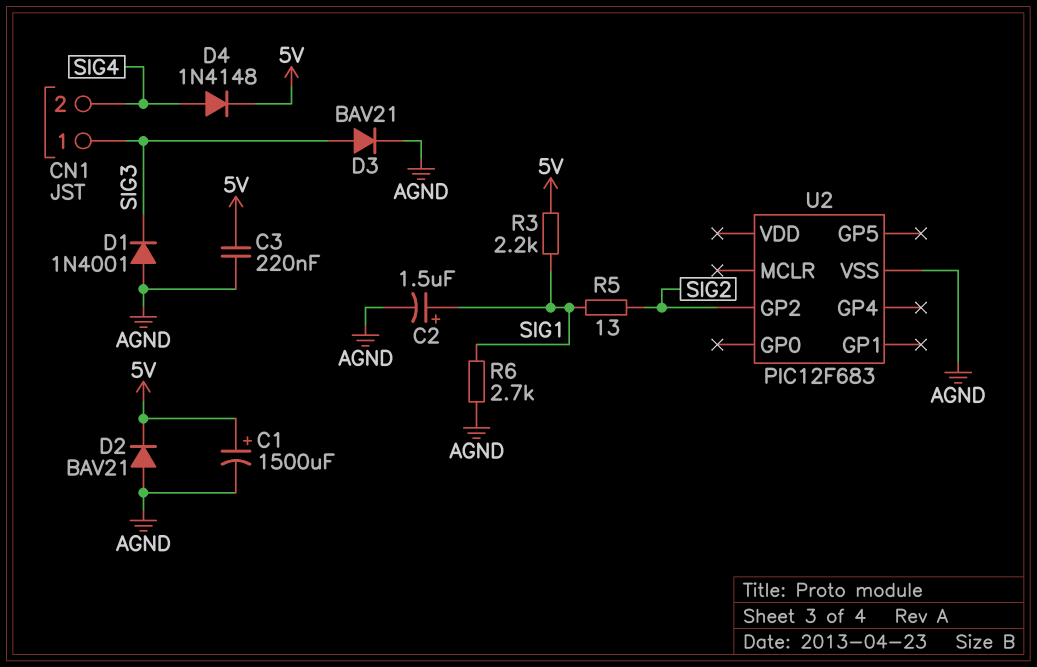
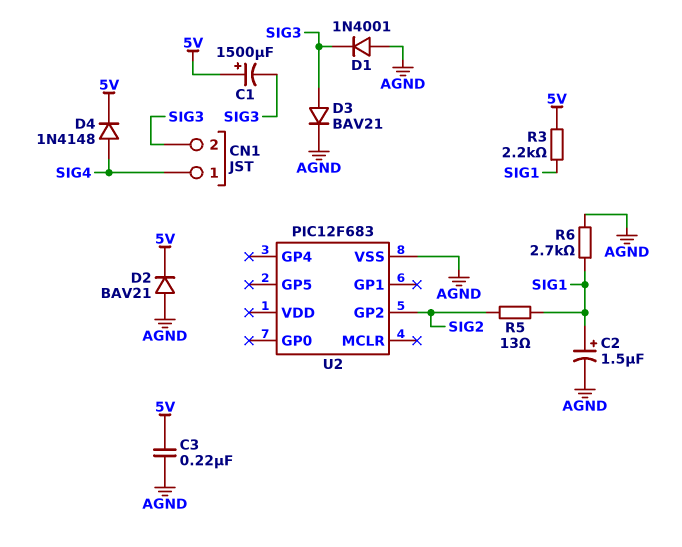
C1: 1500uF (plus 5V, minus AGND) -> 1500uF (plus 5V, minus SIG3)
CN1 pin 1: SIG3 -> SIG4
CN1 pin 2: SIG4 -> SIG3

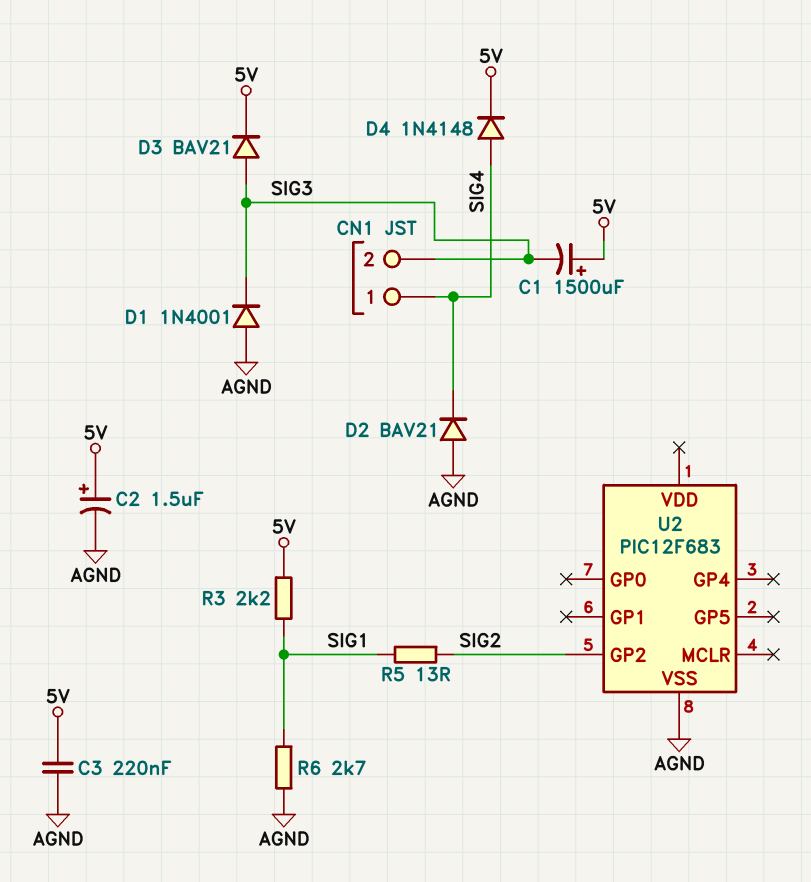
C2: 1.5uF (plus SIG1, minus AGND) -> 1.5uF (plus 5V, minus AGND)
D2: diode BAV21 (A AGND, K 5V) -> diode BAV21 (A AGND, K SIG4)
D3: diode BAV21 (A SIG3, K AGND) -> diode BAV21 (A SIG3, K 5V)

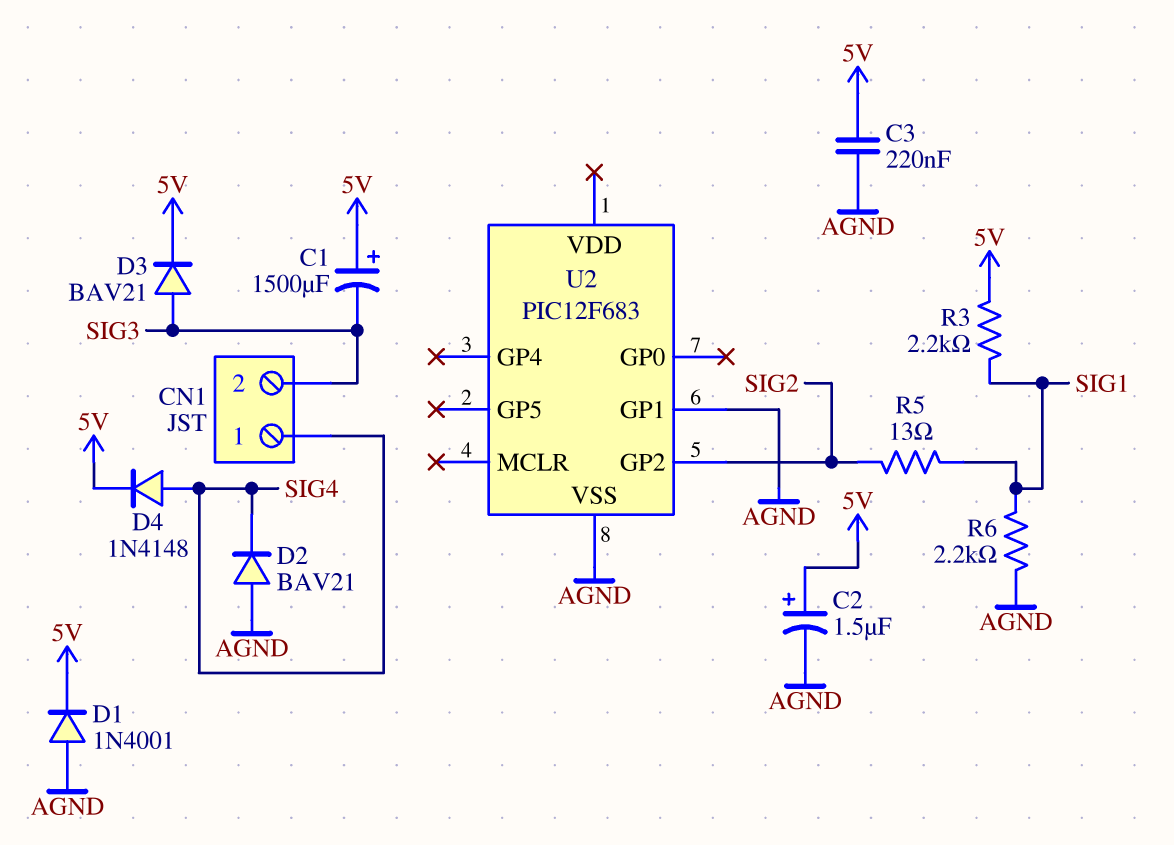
D1: diode 1N4001 (A AGND, K SIG3) -> diode 1N4001 (A AGND, K 5V)
R6: 2.7k (AGND, SIG1) -> 2.2k (AGND, SIG1)
U2 pin GP1: none -> AGND

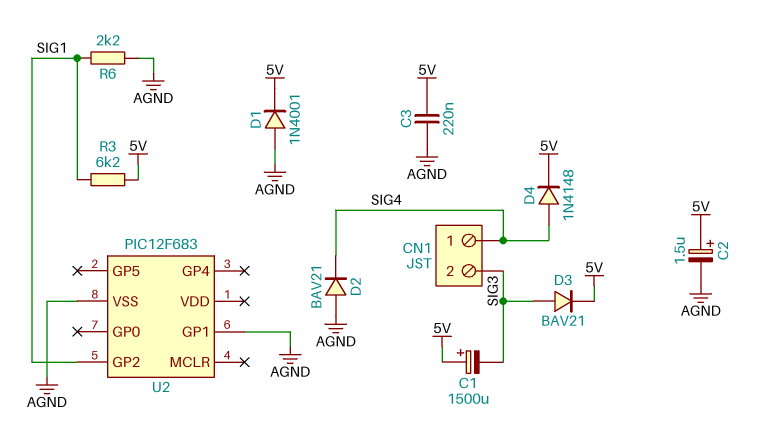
R3: 2.2k (5V, SIG1) -> 6.2k (5V, SIG1)
R5: 13 (SIG1, SIG2) -> none
U2 pin GP2: SIG2 -> SIG1

